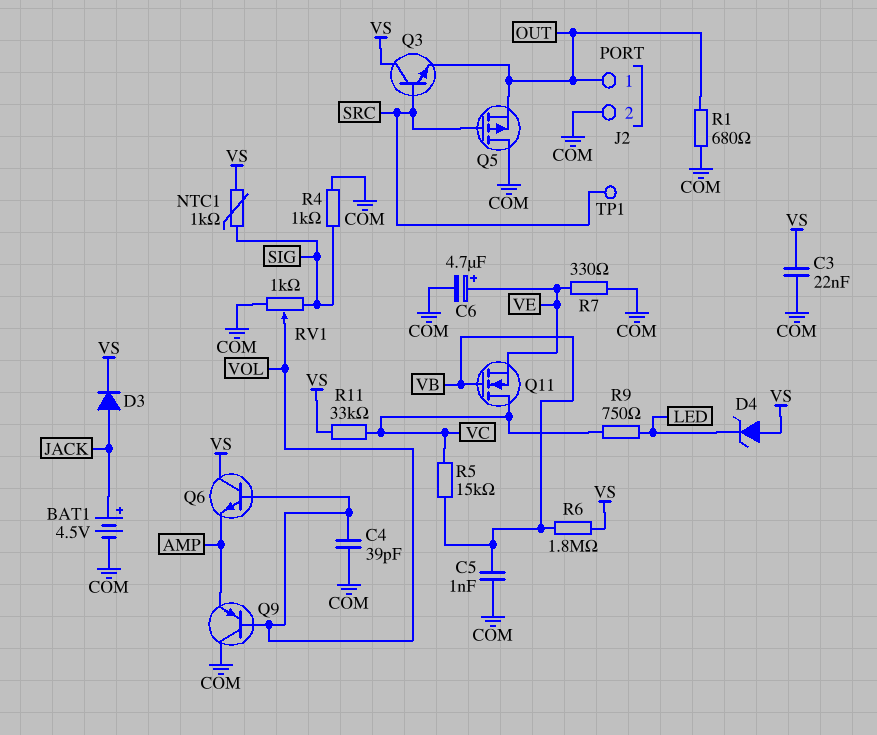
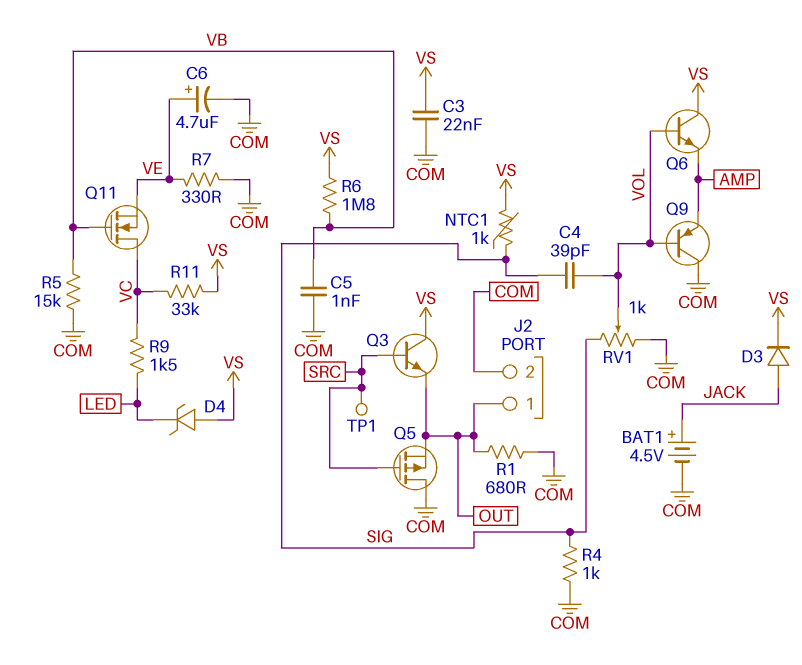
C4: 39pF (COM, VOL) -> 39pF (SIG, VOL)
R5: 15k (VB, VC) -> 15k (COM, VB)
R9: 750 (LED, VC) -> 1.5k (LED, VC)

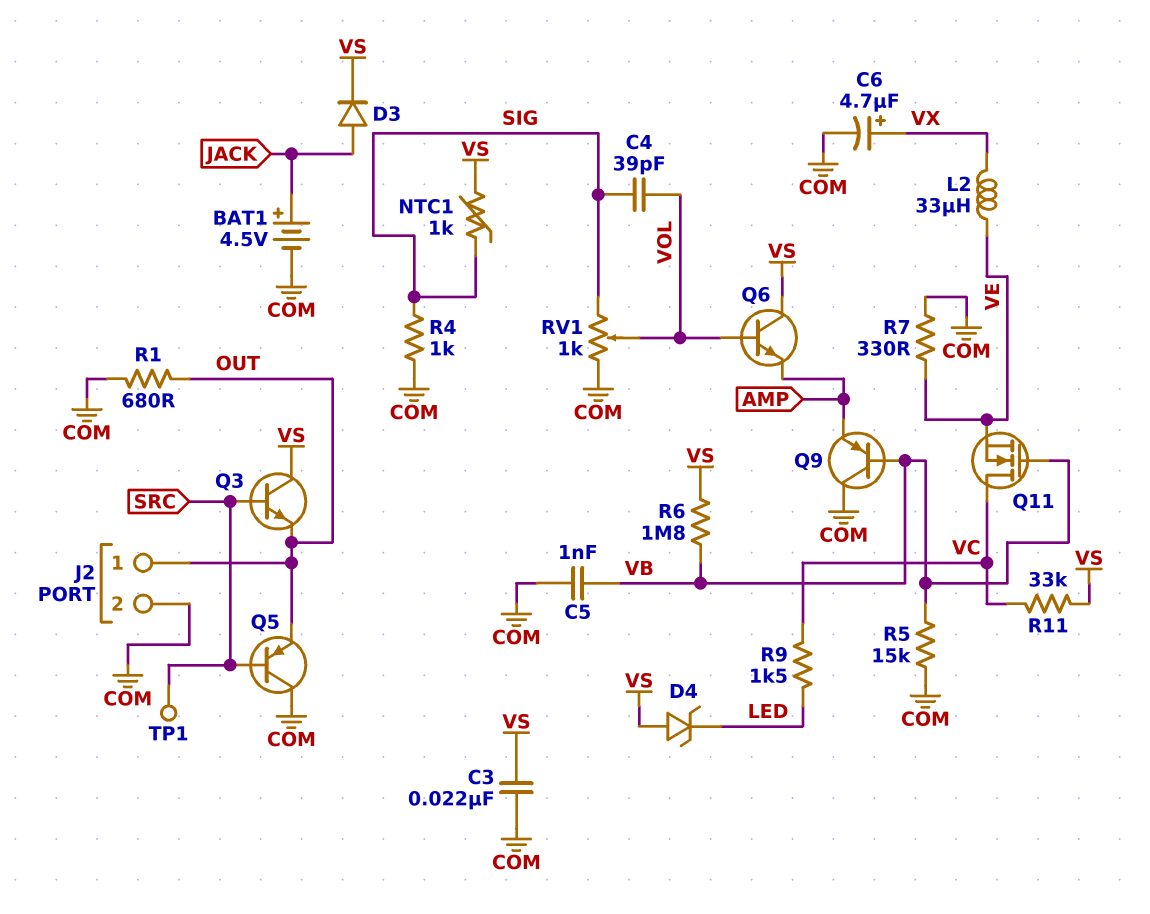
C6: 4.7uF (plus VE, minus COM) -> 4.7uF (plus VX, minus COM)
L2: none -> 33uH (VE, VX)
Q5: PMOS (G SRC, D COM, S OUT) -> PNP (B SRC, C COM, E OUT)
Q9: PNP (B VOL, C COM, E AMP) -> PNP (B VB, C COM, E AMP)

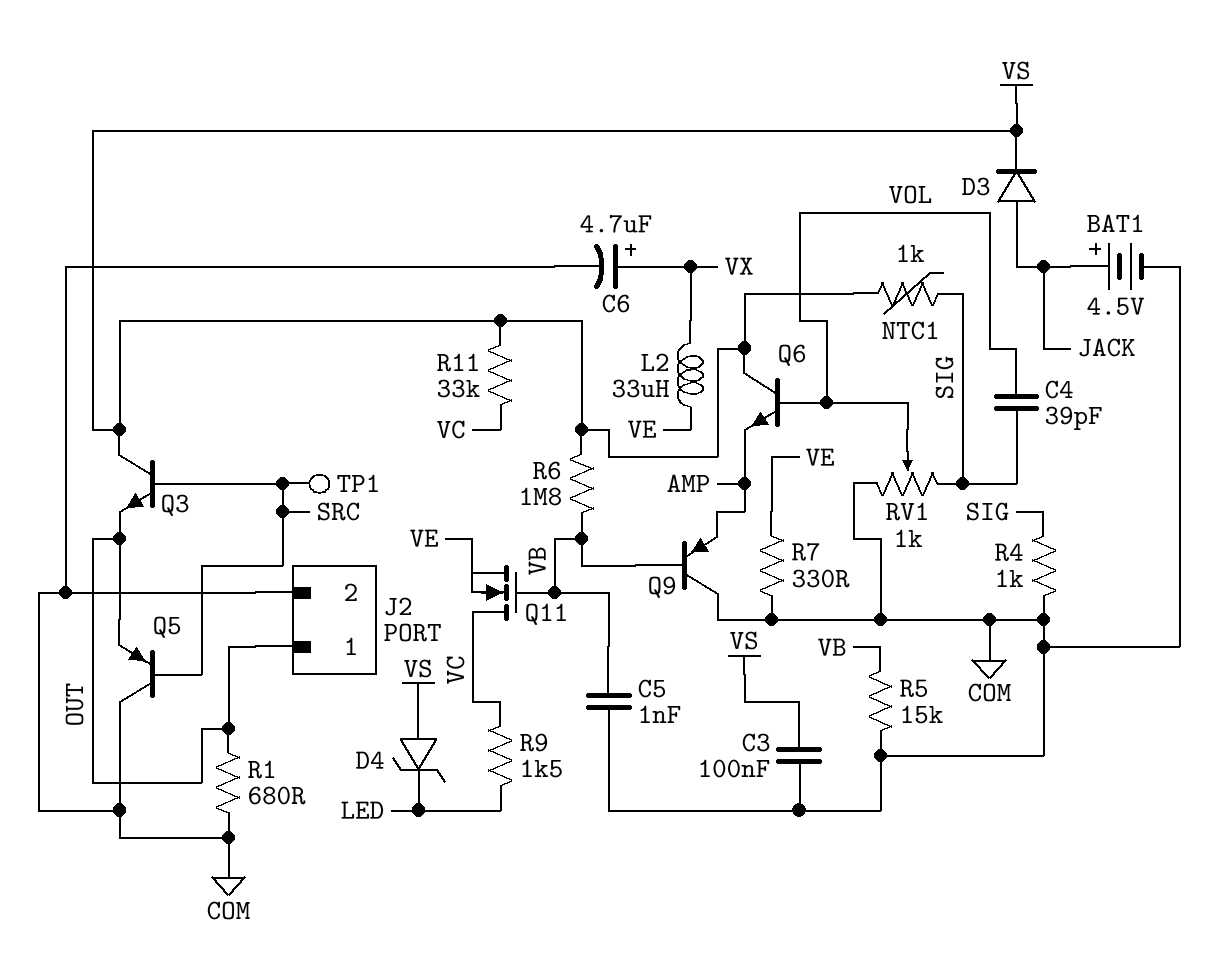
C3: 22nF (COM, VS) -> 100nF (COM, VS)

